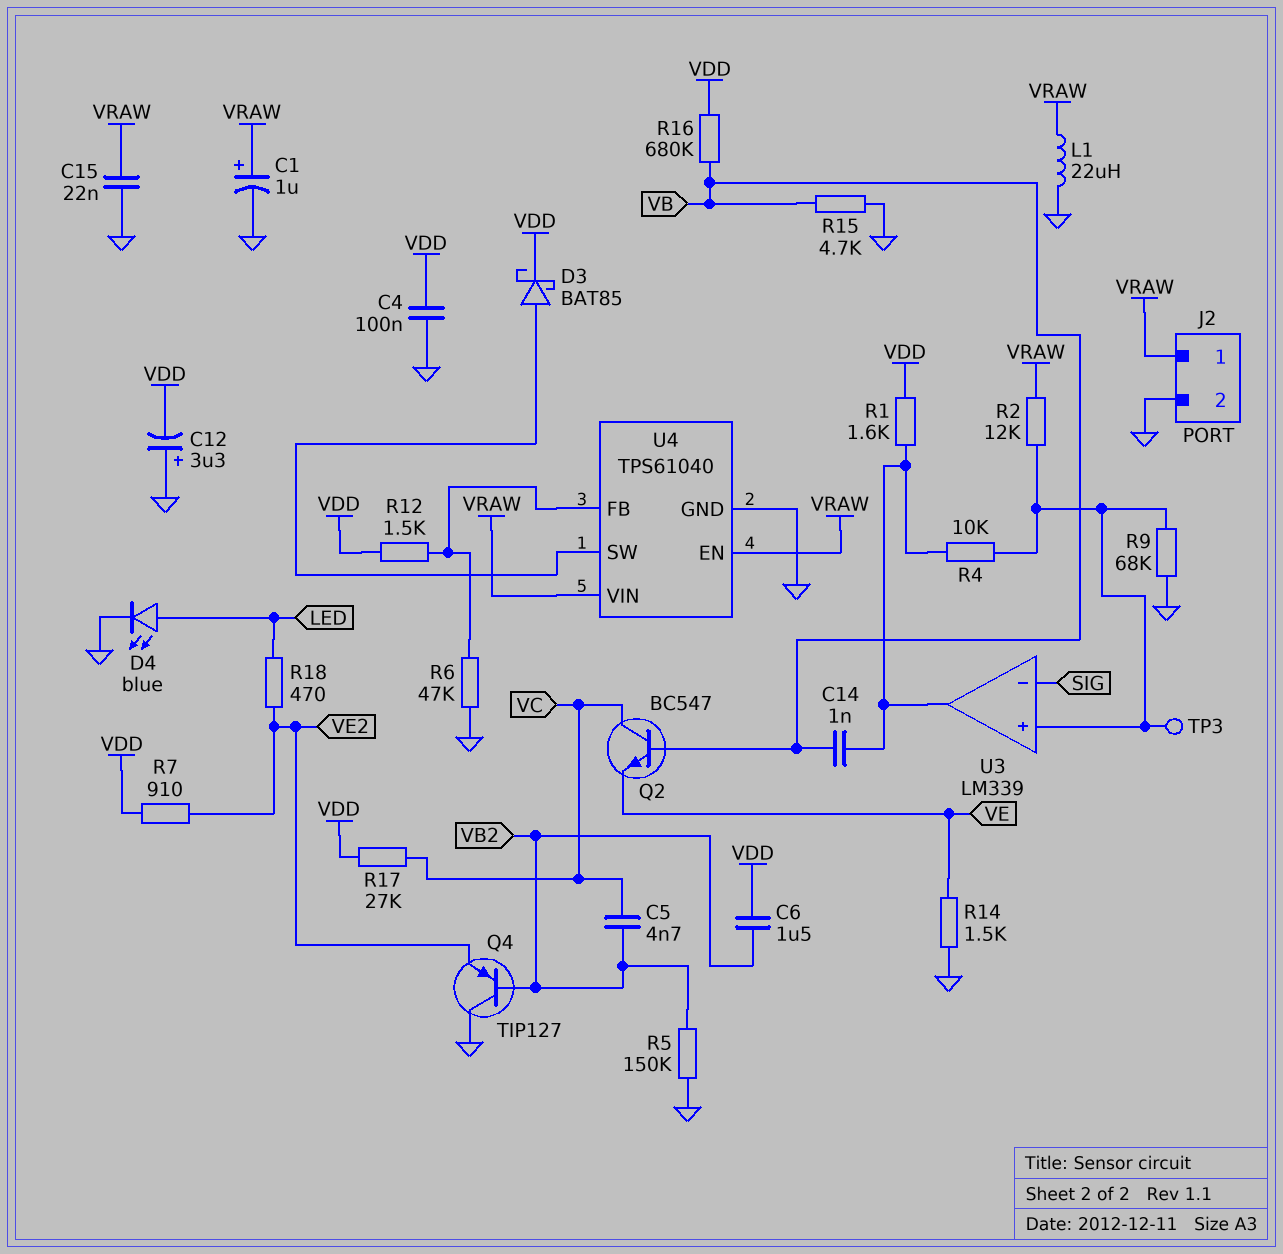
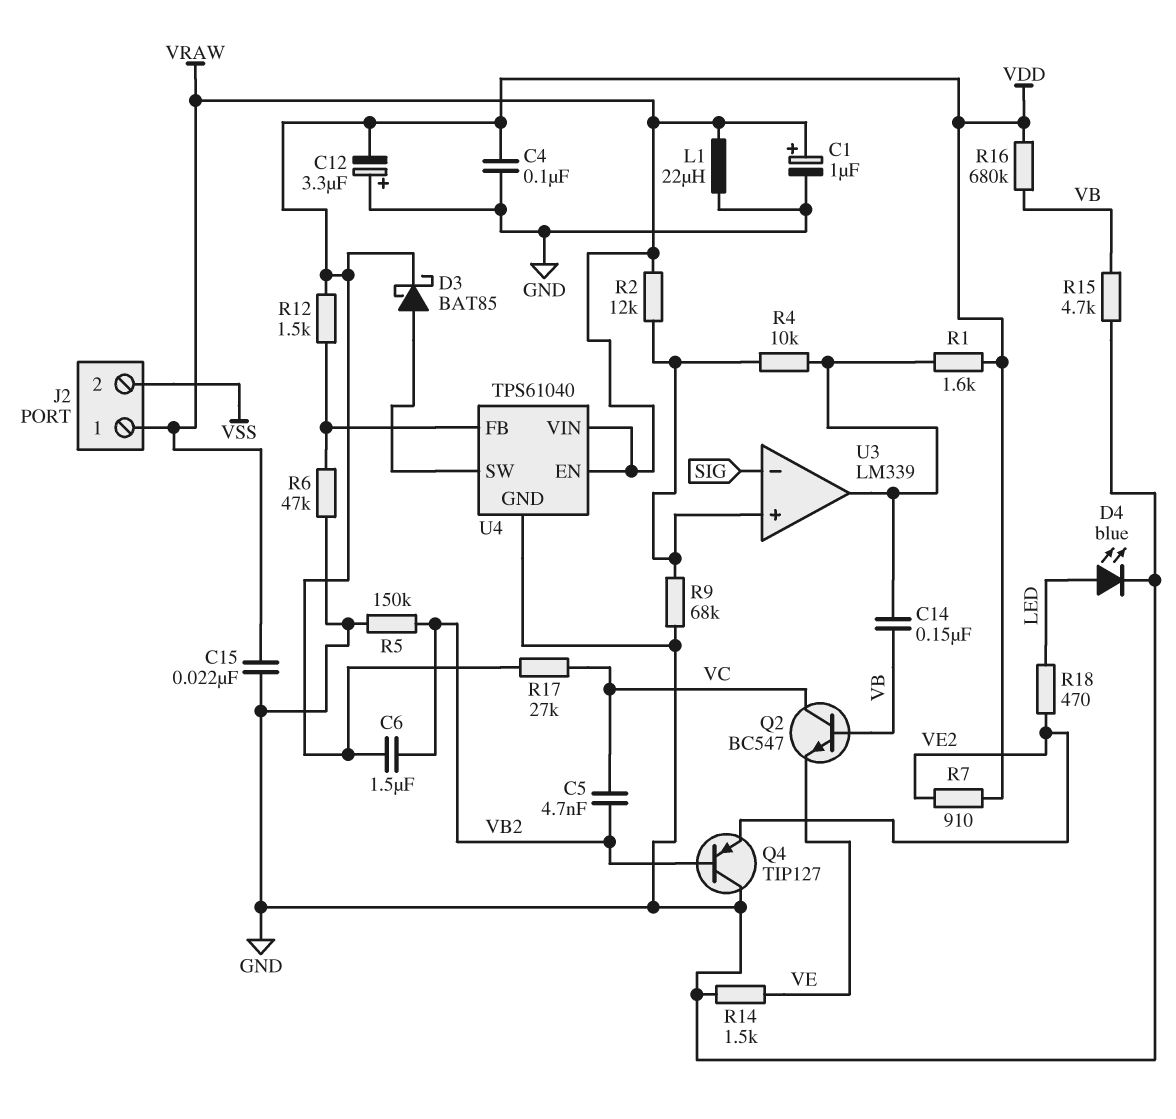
C14: 1nF (U3/out, VB) -> 150nF (U3/out, VB)
J2 pin 2: GND -> VSS
TP3: test point (U3/in+) -> none

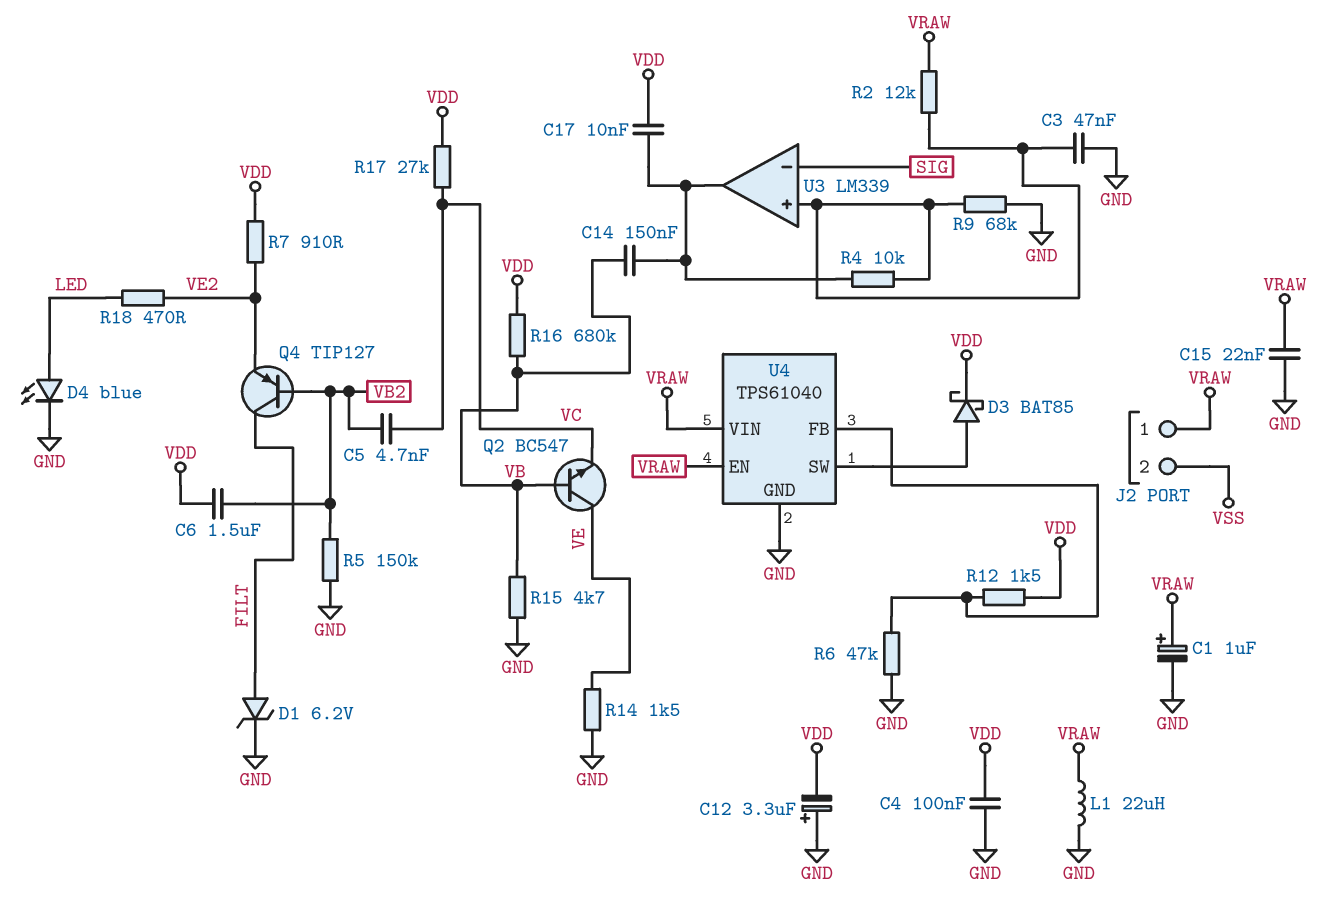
C3: none -> 47nF (GND, U3/in+)
C17: none -> 10nF (U3/out, VDD)
D1: none -> zener 6.2V (A FILT, K GND)
Q2: NPN BC547 (B VB, C VC, E VE) -> NPN BC547 (B VB, C VE, E VC)
Q4: PNP TIP127 (B VB2, C GND, E VE2) -> PNP TIP127 (B VB2, C FILT, E VE2)
R1: 1.6k (U3/out, VDD) -> none

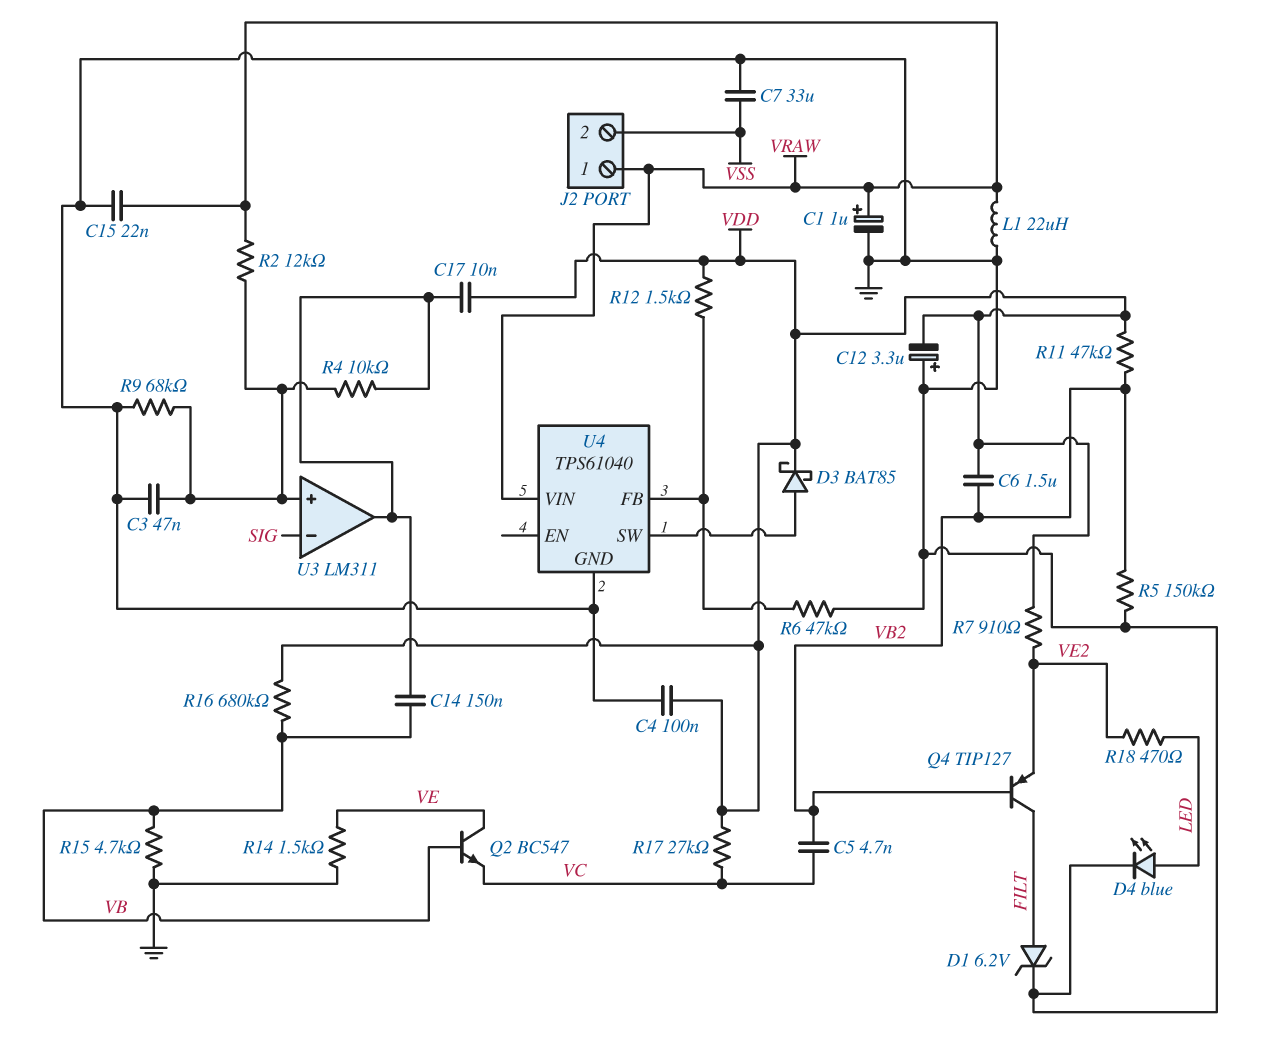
C7: none -> 33uF (GND, VSS)
R11: none -> 47k (VB2, VDD)
U3: LM339 -> LM311
U4 pin EN: VRAW -> none

